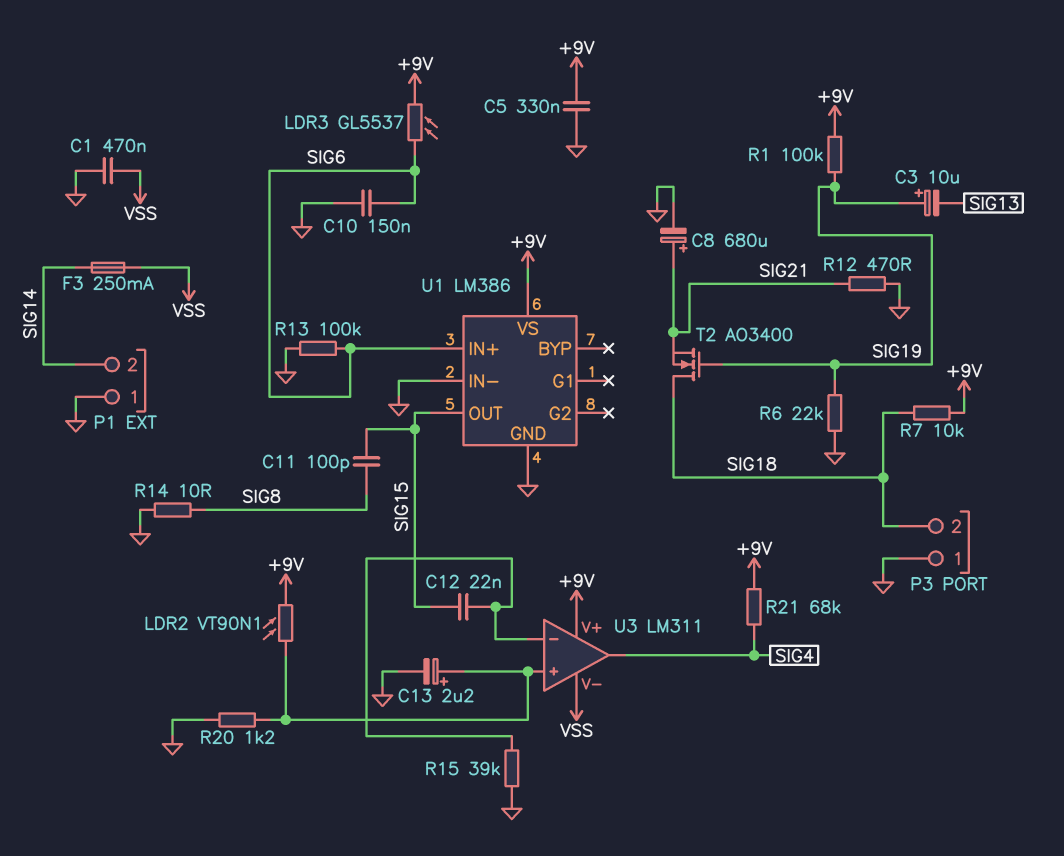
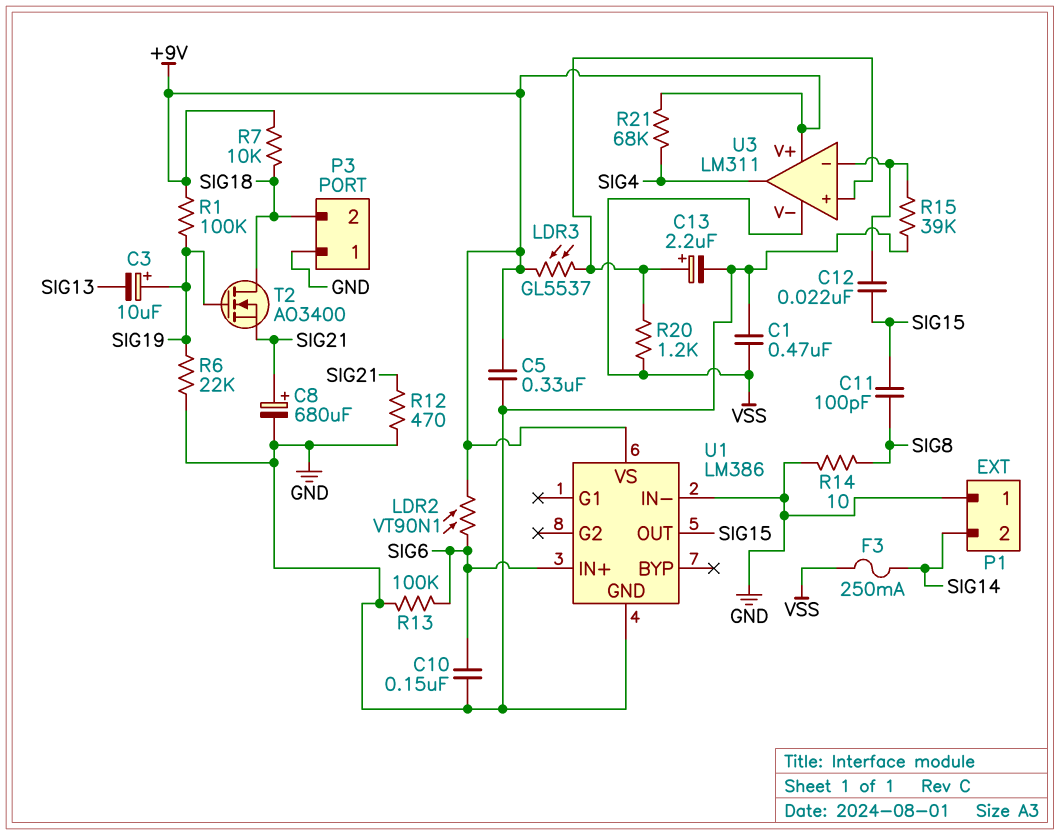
LDR2: VT90N1 (+9V, U3/in+) -> VT90N1 (+9V, SIG6)
LDR3: GL5537 (+9V, SIG6) -> GL5537 (+9V, U3/in+)
R20: 1.2k (GND, U3/in+) -> 1.2k (U3/in+, VSS)

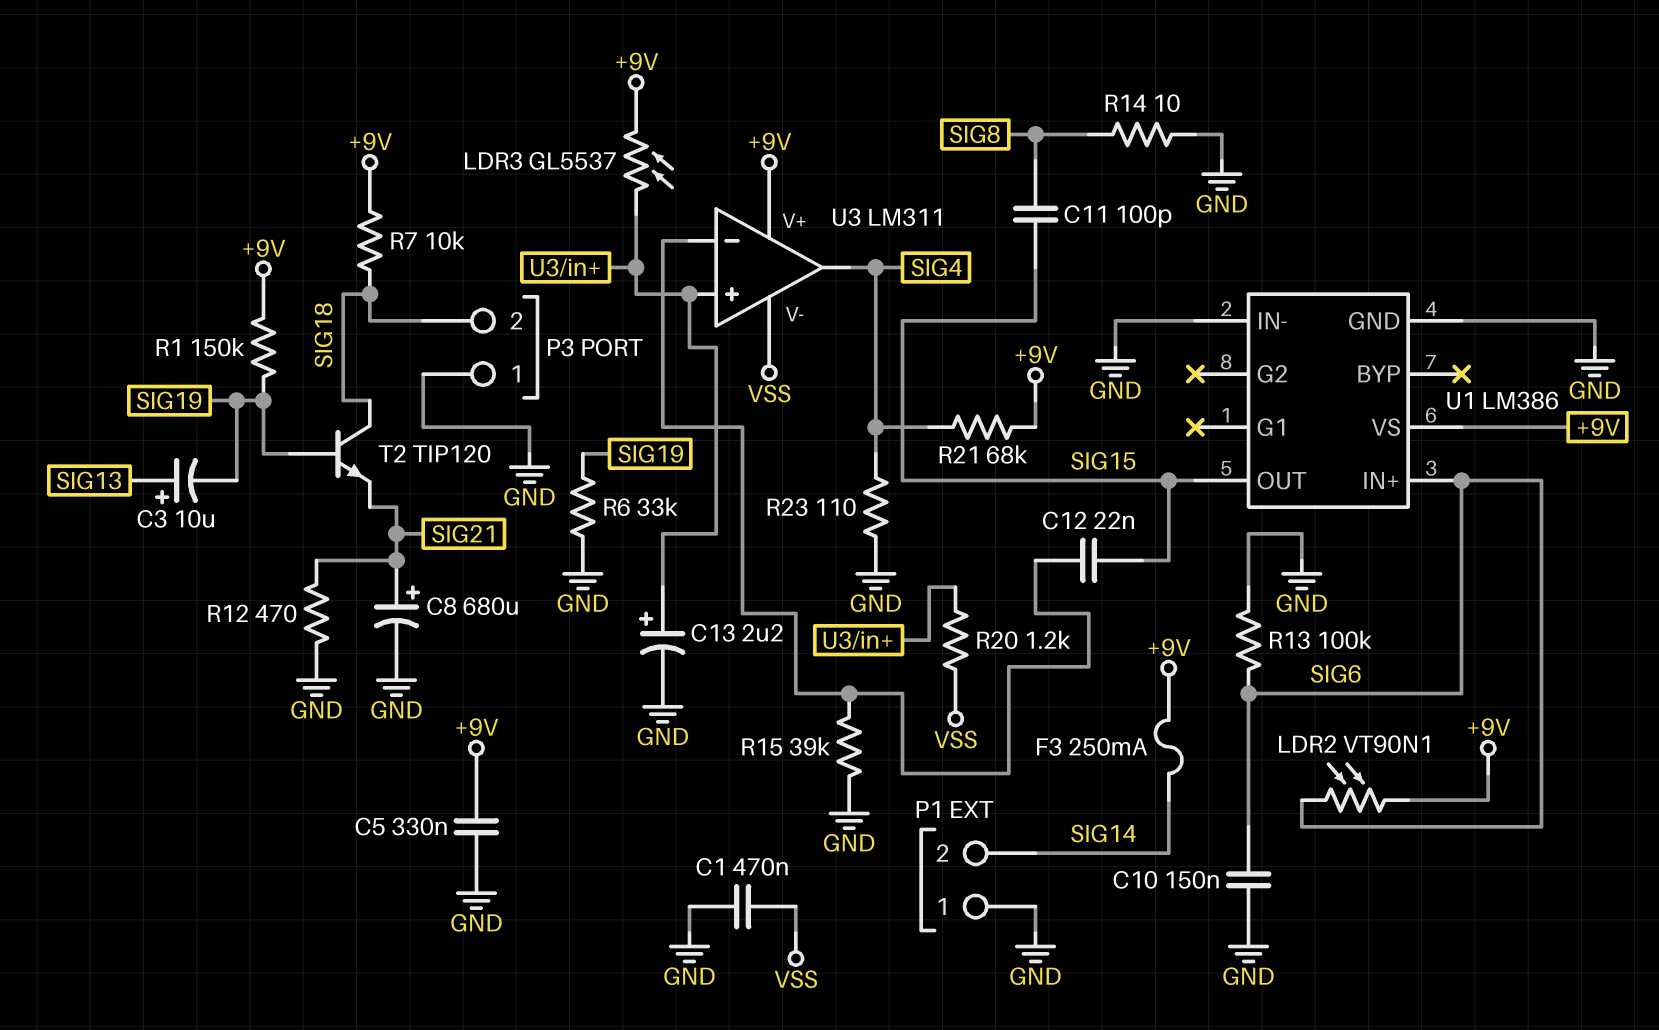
C3: 10uF (plus SIG19, minus SIG13) -> 10uF (plus SIG13, minus SIG19)
F3: 250mA (SIG14, VSS) -> 250mA (+9V, SIG14)
R1: 100k (+9V, SIG19) -> 150k (+9V, SIG19)
R6: 22k (GND, SIG19) -> 33k (GND, SIG19)
R23: none -> 110 (GND, SIG4)
T2: NMOS AO3400 (G SIG19, D SIG18, S SIG21) -> NPN TIP120 (B SIG19, C SIG18, E SIG21)

